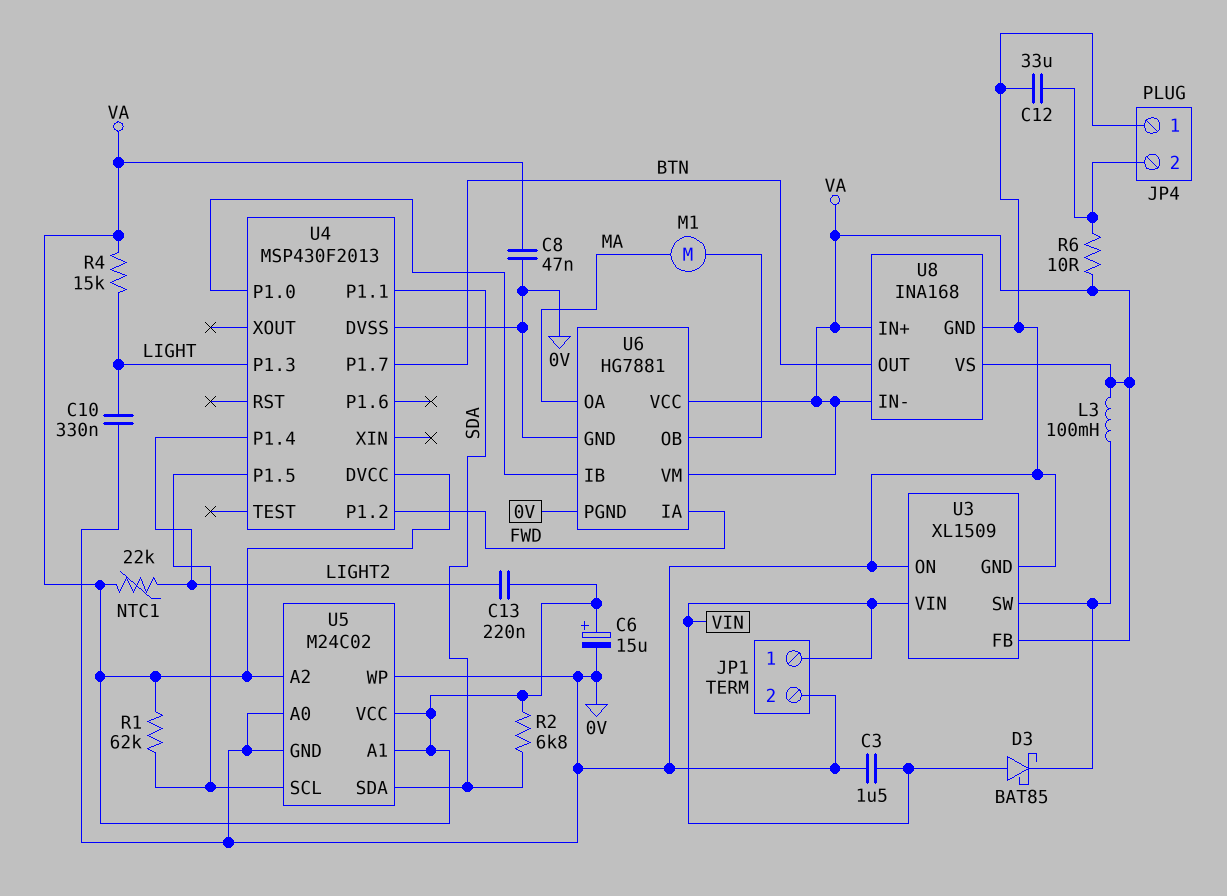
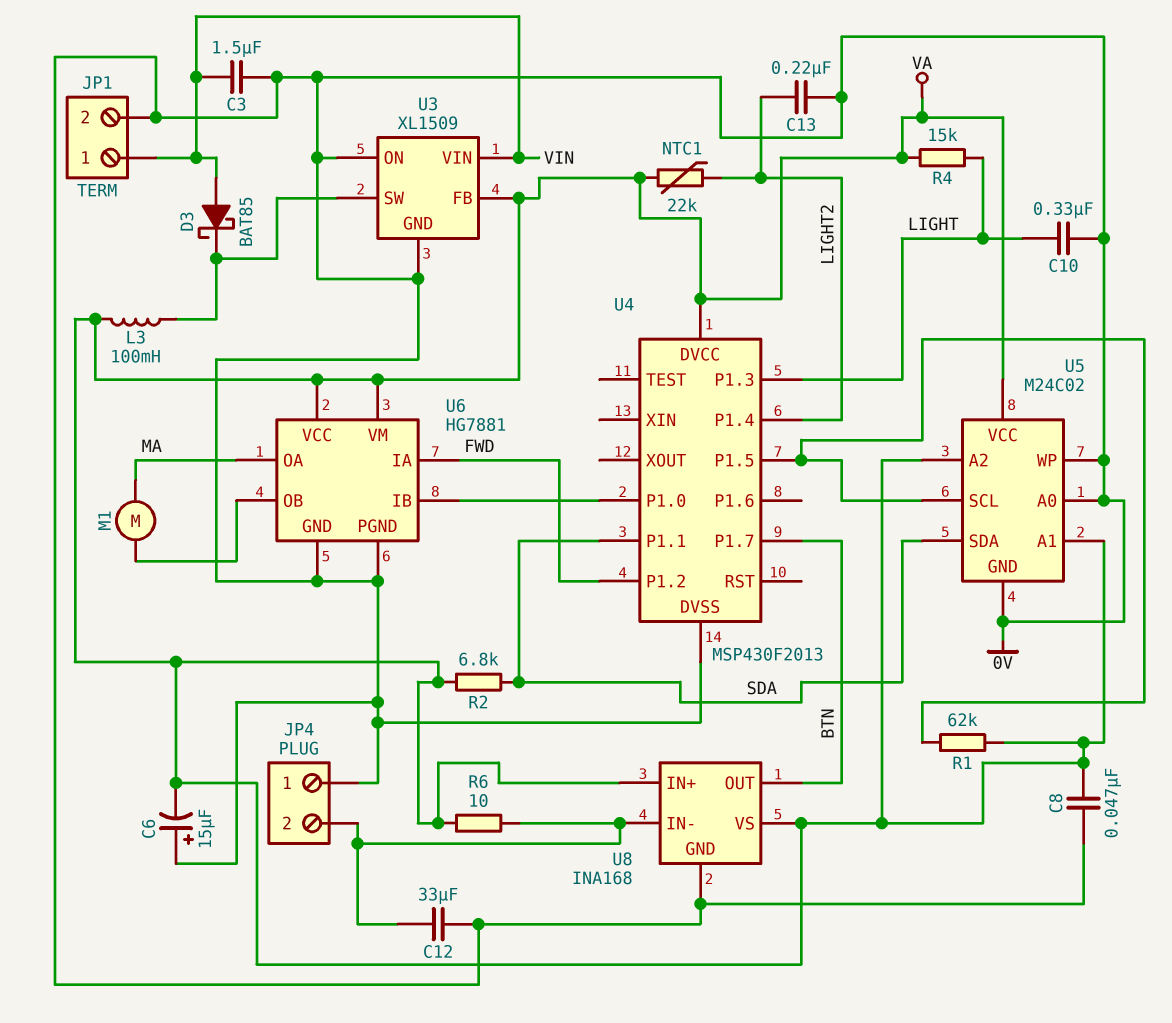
C6: 15uF (plus VA, minus 0V) -> 15uF (plus 0V, minus VA)
C13: 220nF (LIGHT2, VA) -> 220nF (0V, LIGHT2)
U8 pin IN-: VA -> JP4/2

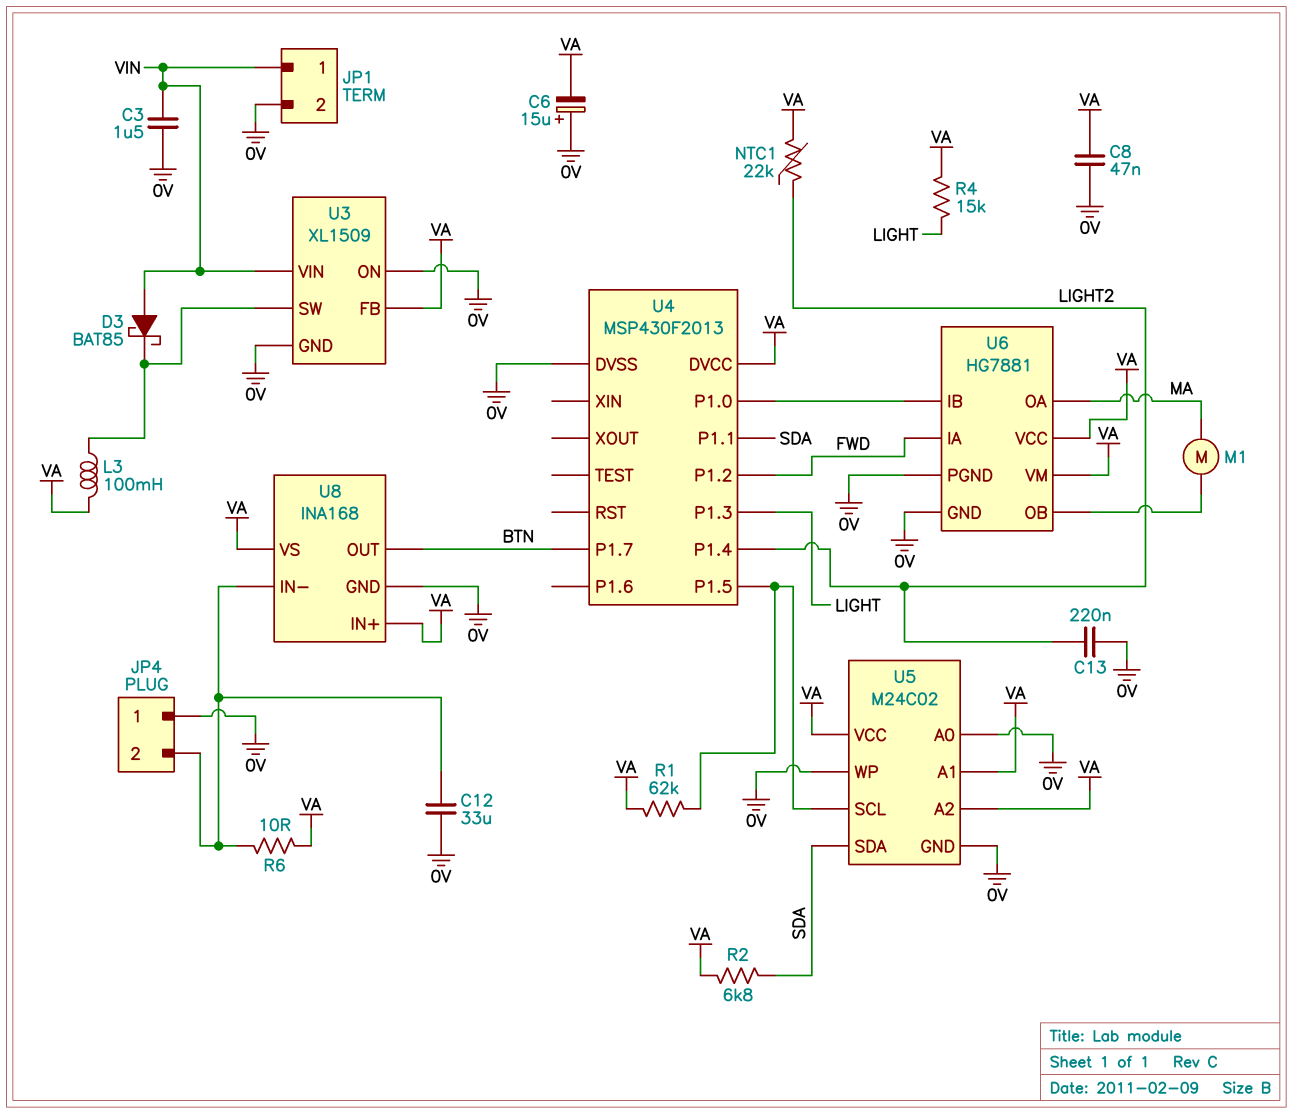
C10: 330nF (0V, LIGHT) -> none

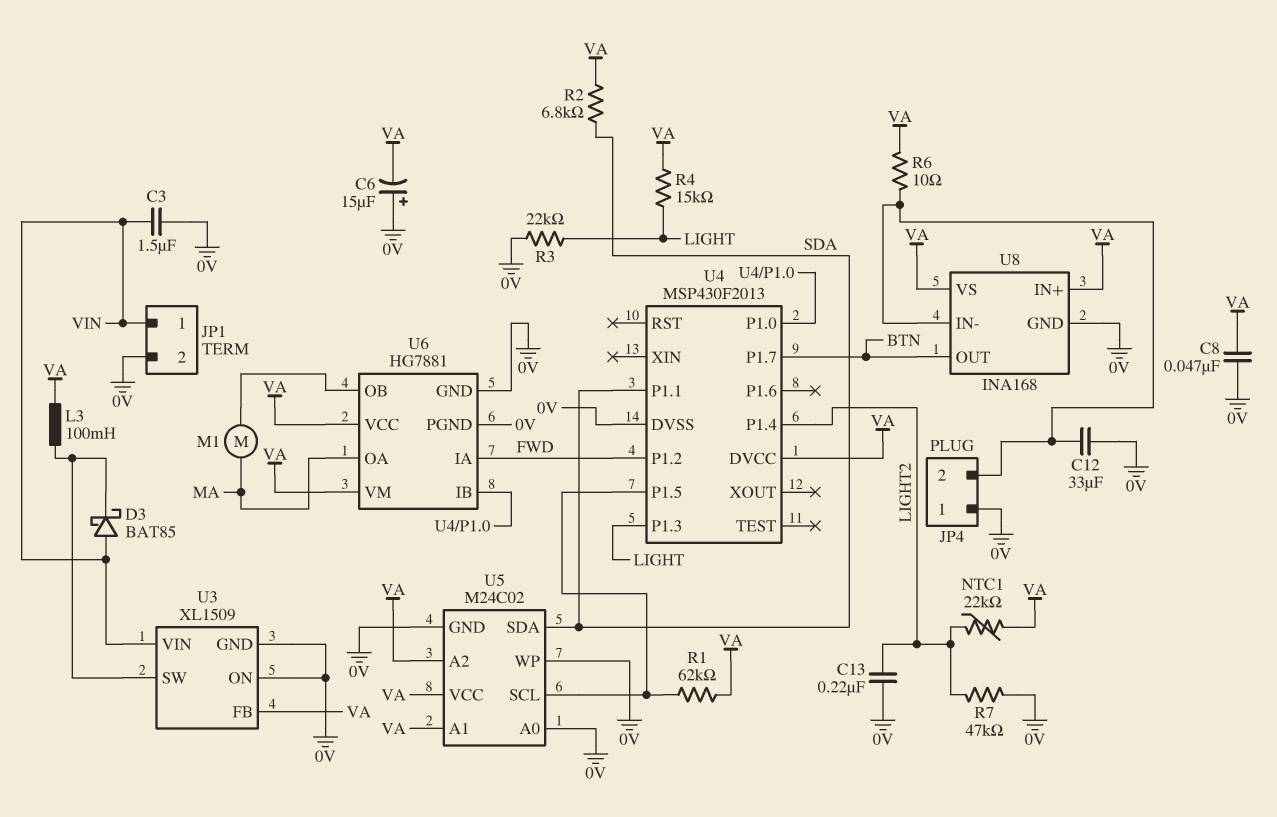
R3: none -> 22k (0V, LIGHT)
R7: none -> 47k (0V, LIGHT2)

